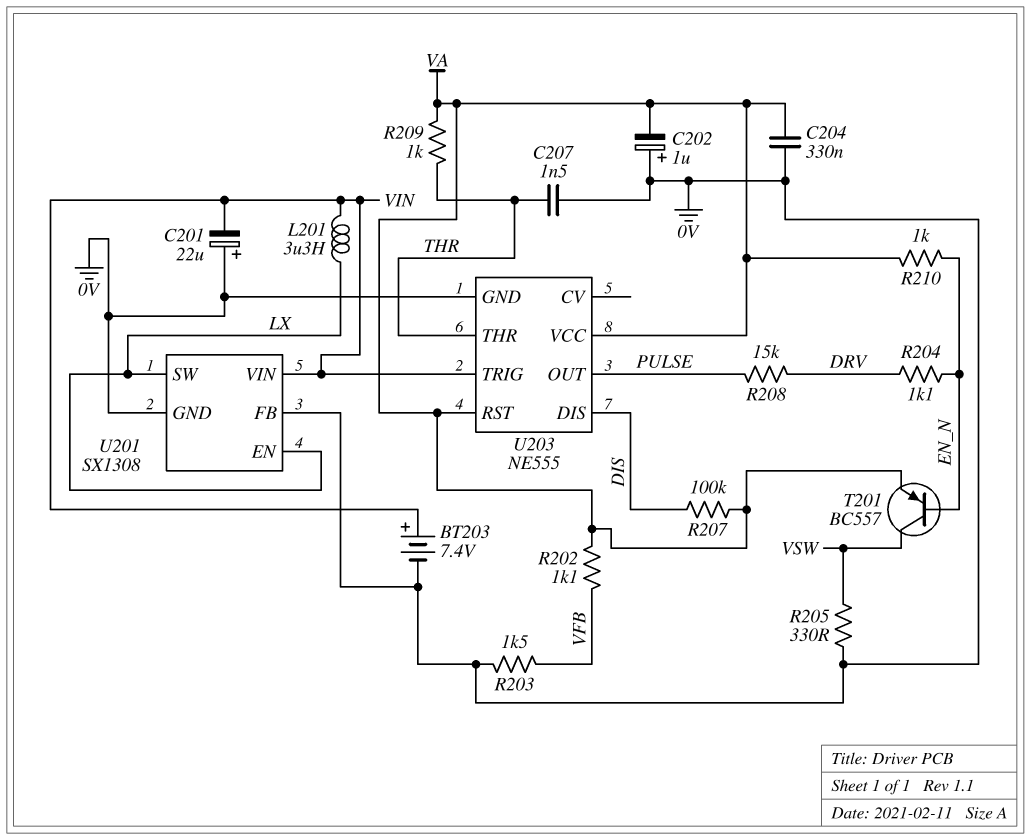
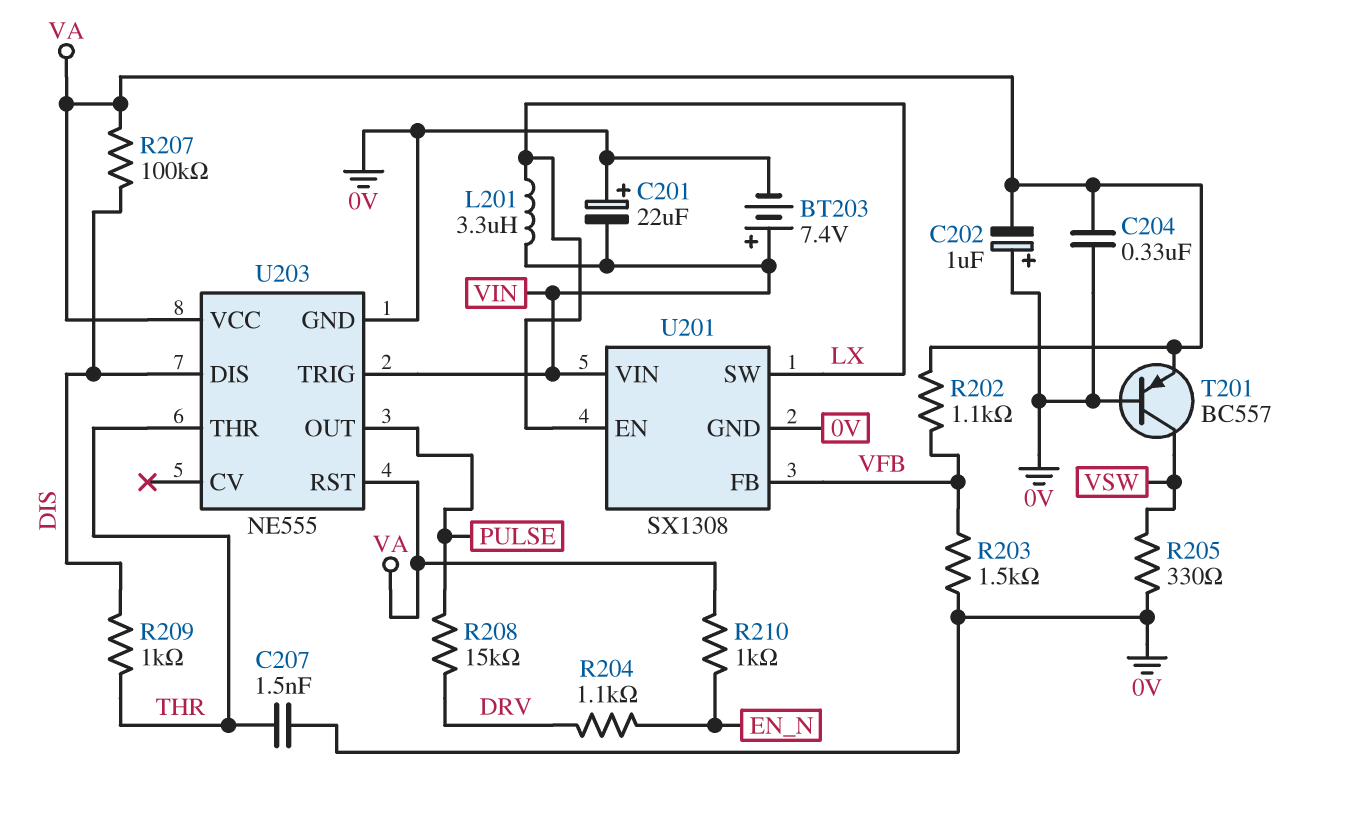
R209: 1k (THR, VA) -> 1k (DIS, THR)
T201: PNP BC557 (B EN_N, C VSW, E VA) -> PNP BC557 (B 0V, C VSW, E VA)
U201 pin FB: 0V -> VFB

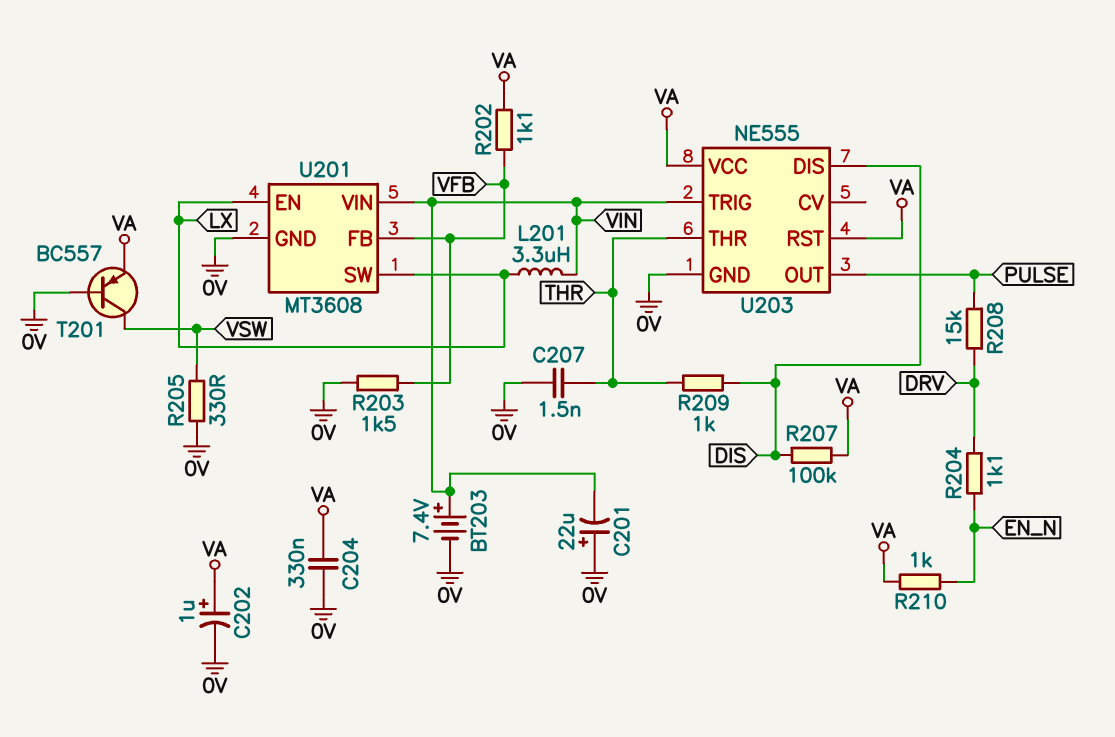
C202: 1uF (plus 0V, minus VA) -> 1uF (plus VA, minus 0V)
U201: SX1308 -> MT3608

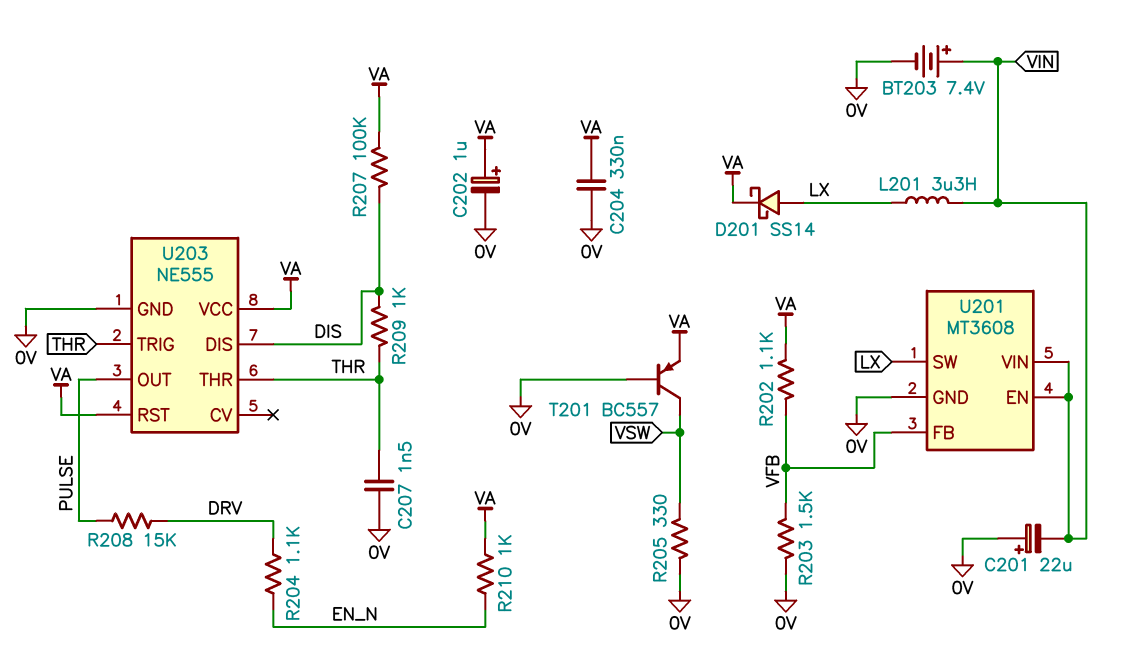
D201: none -> schottky SS14 (A LX, K VA)
U201 pin EN: LX -> VIN
U203 pin TRIG: VIN -> THR

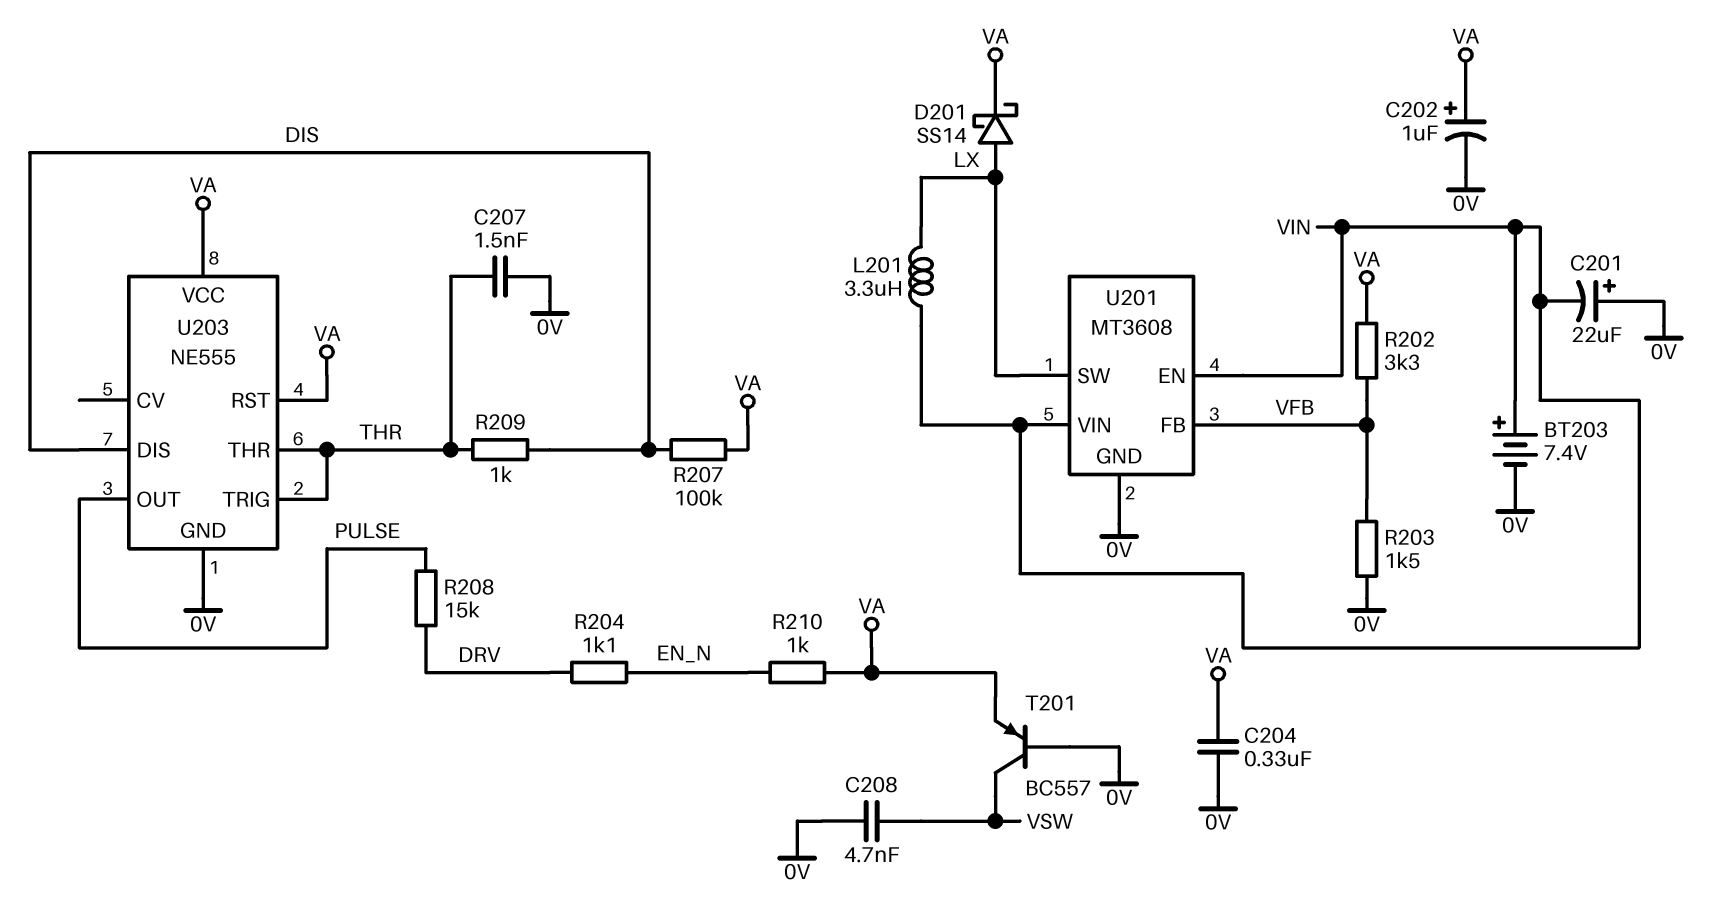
C208: none -> 4.7nF (0V, VSW)
R202: 1.1k (VA, VFB) -> 3.3k (VA, VFB)
R205: 330 (0V, VSW) -> none

